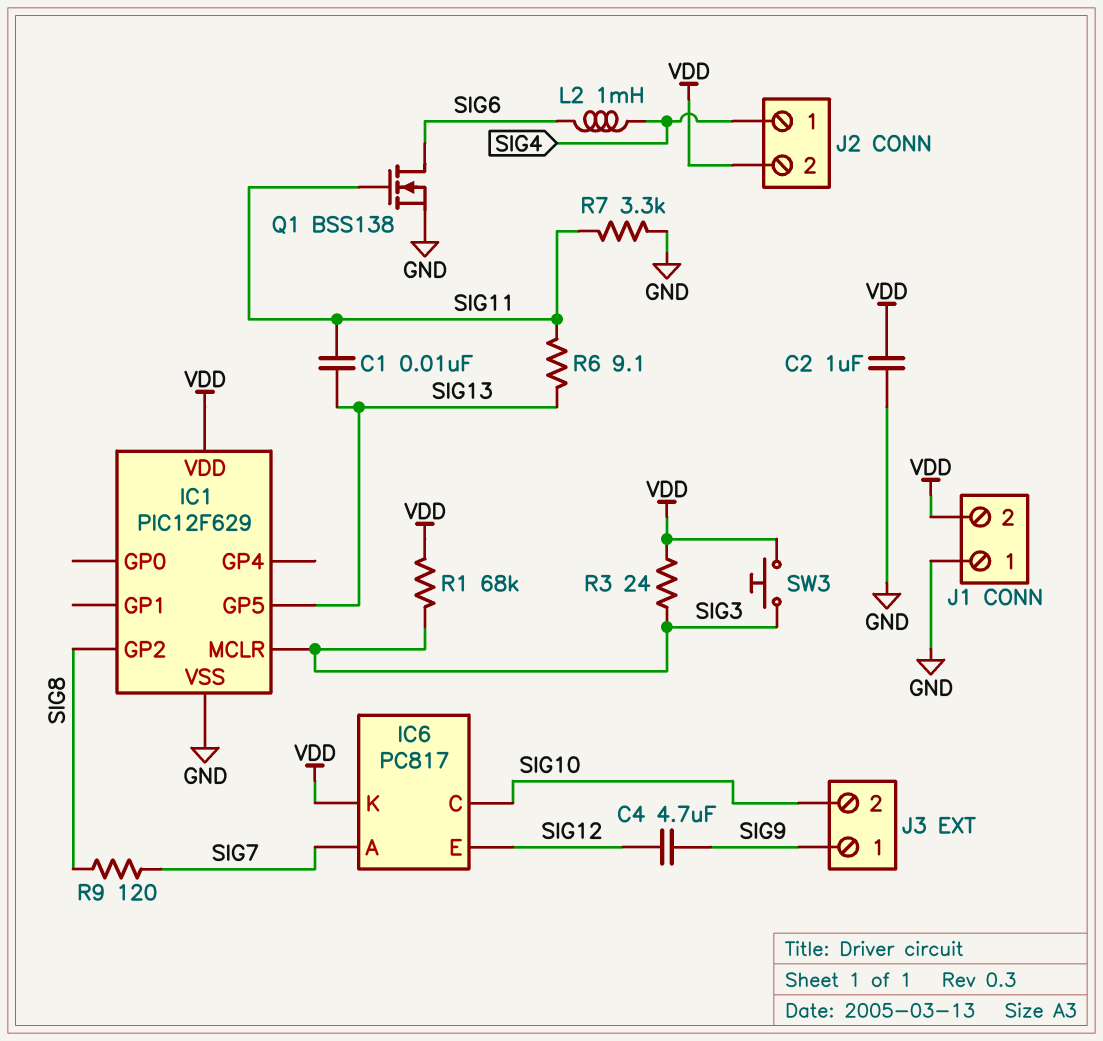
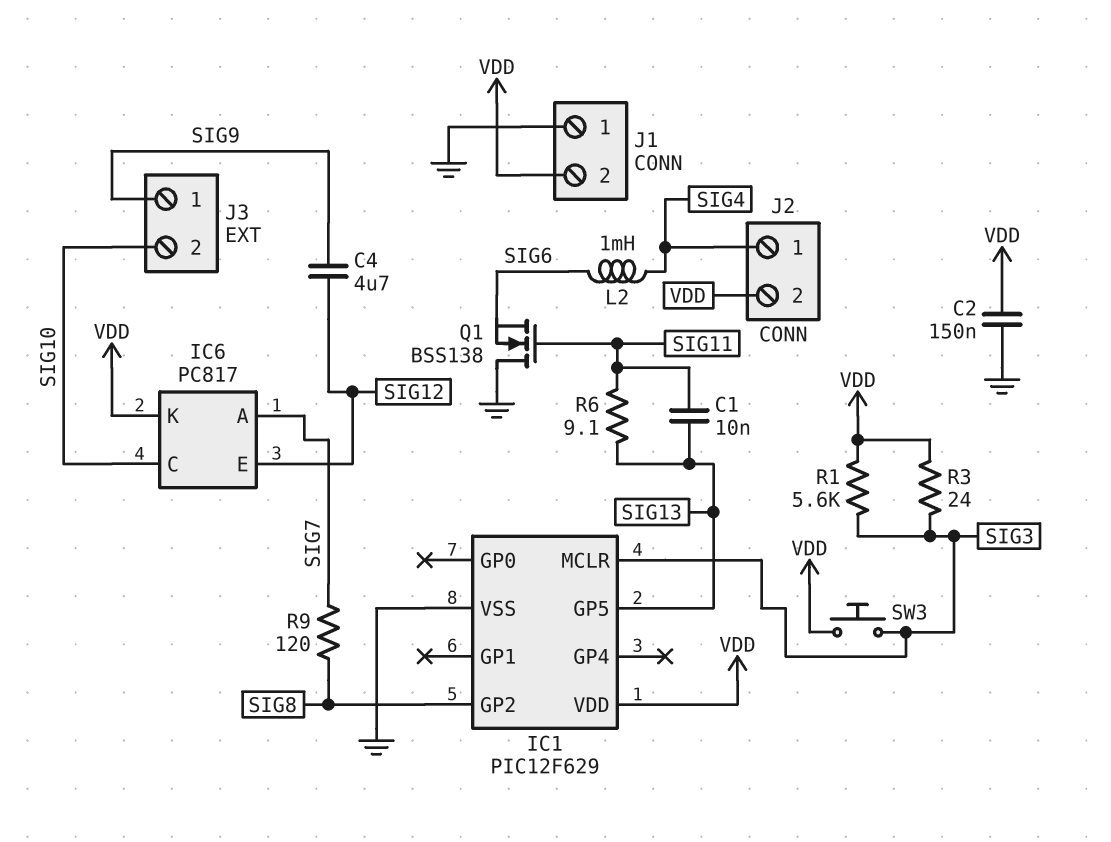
C2: 1uF (GND, VDD) -> 150nF (GND, VDD)
Q1: NMOS BSS138 (G SIG11, D SIG6, S GND) -> NMOS BSS138 (G SIG11, D GND, S SIG6)
R1: 68k (SIG3, VDD) -> 5.6k (SIG3, VDD)
R7: 3.3k (GND, SIG11) -> none

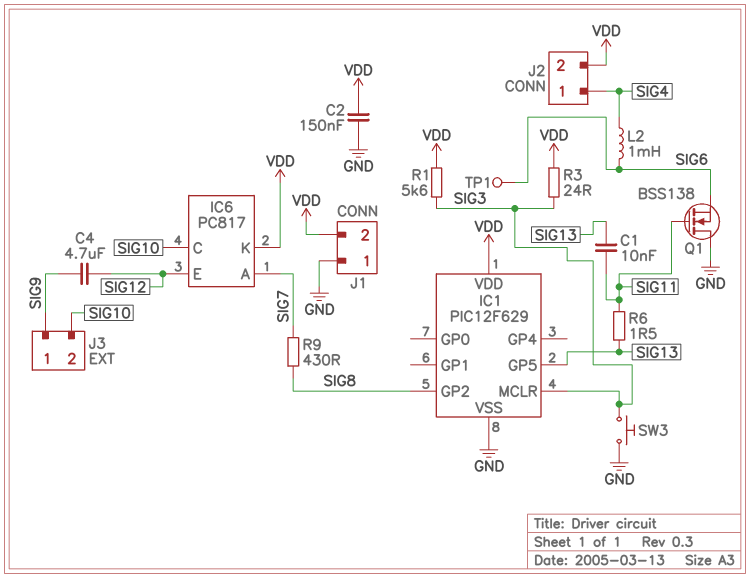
R6: 9.1 (SIG11, SIG13) -> 1.5 (SIG11, SIG13)
R9: 120 (SIG7, SIG8) -> 430 (SIG7, SIG8)
SW3: button (SIG3, VDD) -> button (GND, SIG3)
TP1: none -> test point (SIG6)

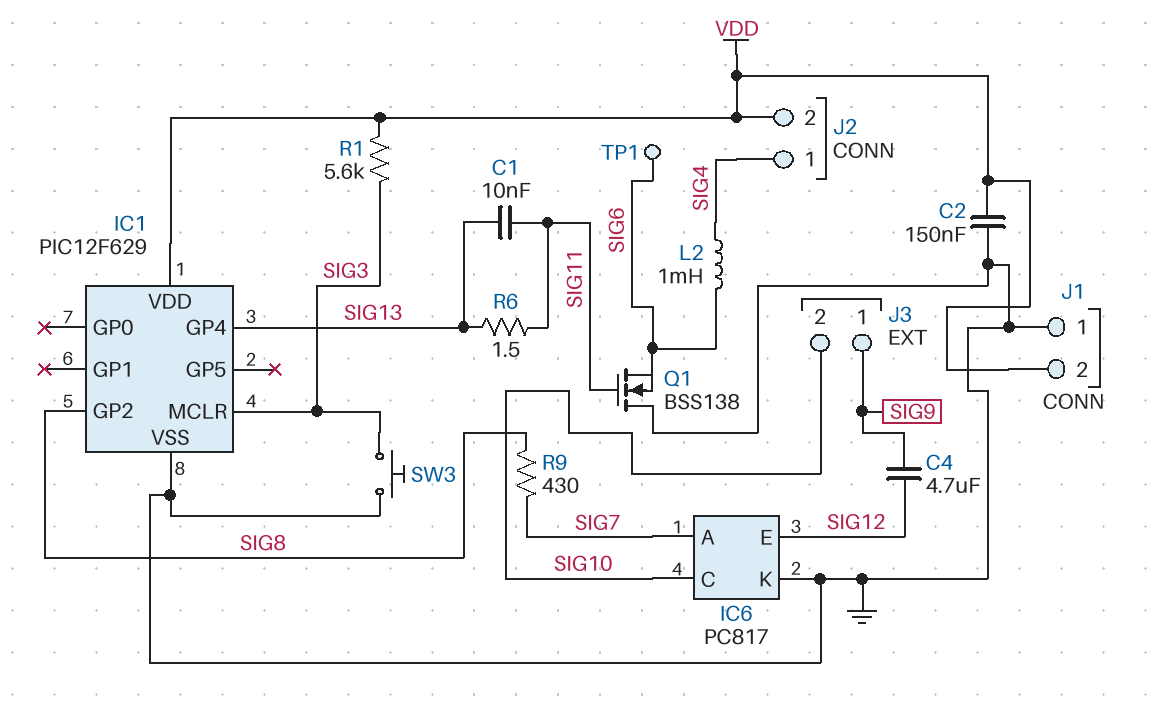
IC1 pin GP4: none -> SIG13
IC1 pin GP5: SIG13 -> none
IC6 pin K: VDD -> GND
R3: 24 (SIG3, VDD) -> none

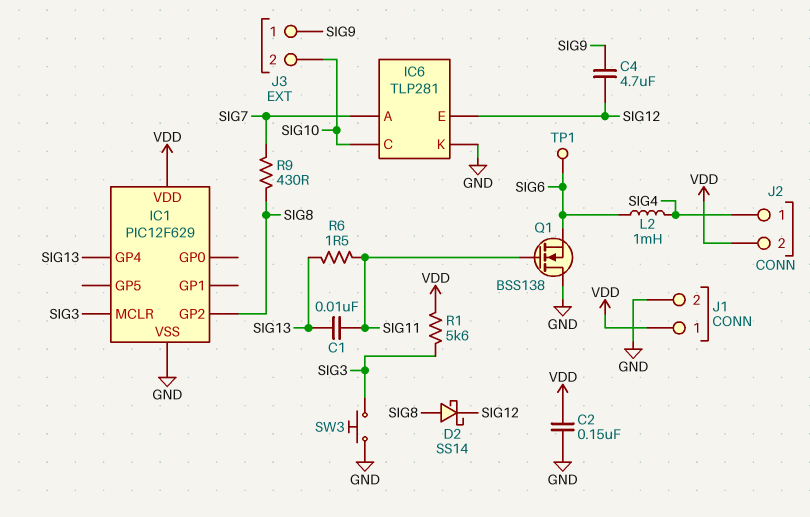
D2: none -> schottky SS14 (A SIG8, K SIG12)
IC6: PC817 -> TLP281
J1 pin 1: GND -> VDD
J1 pin 2: VDD -> GND

